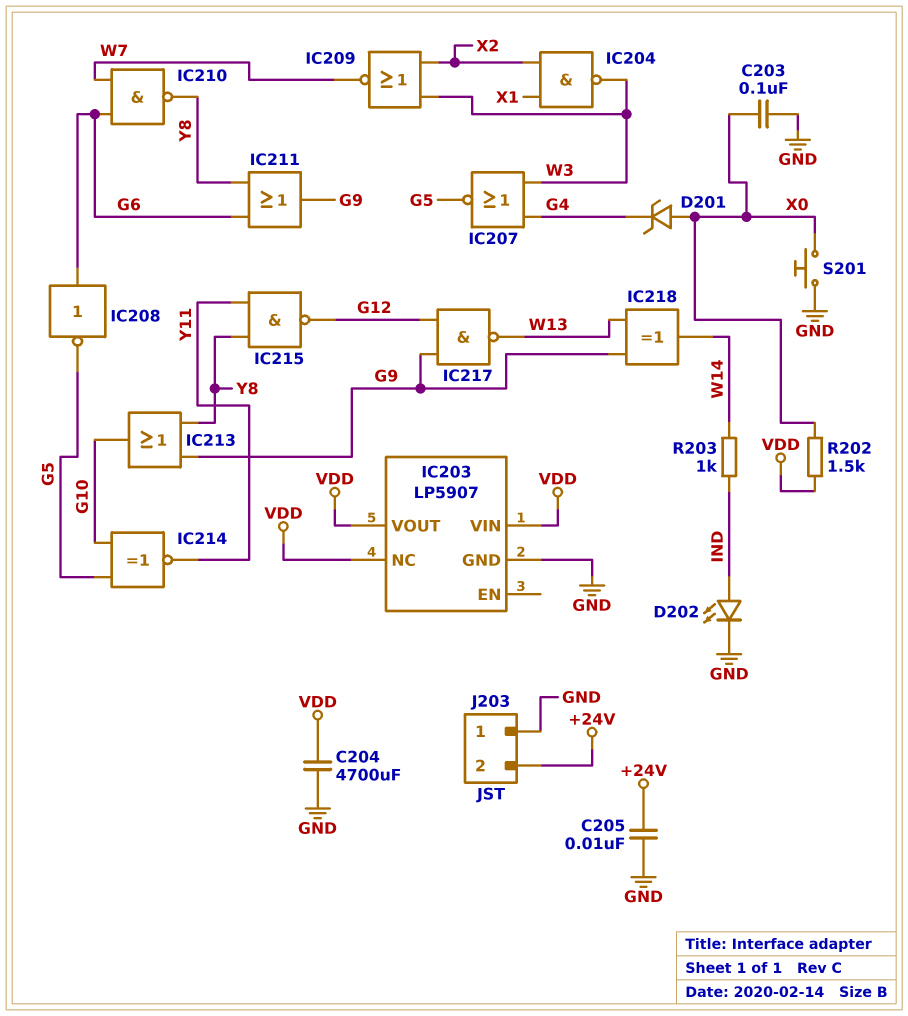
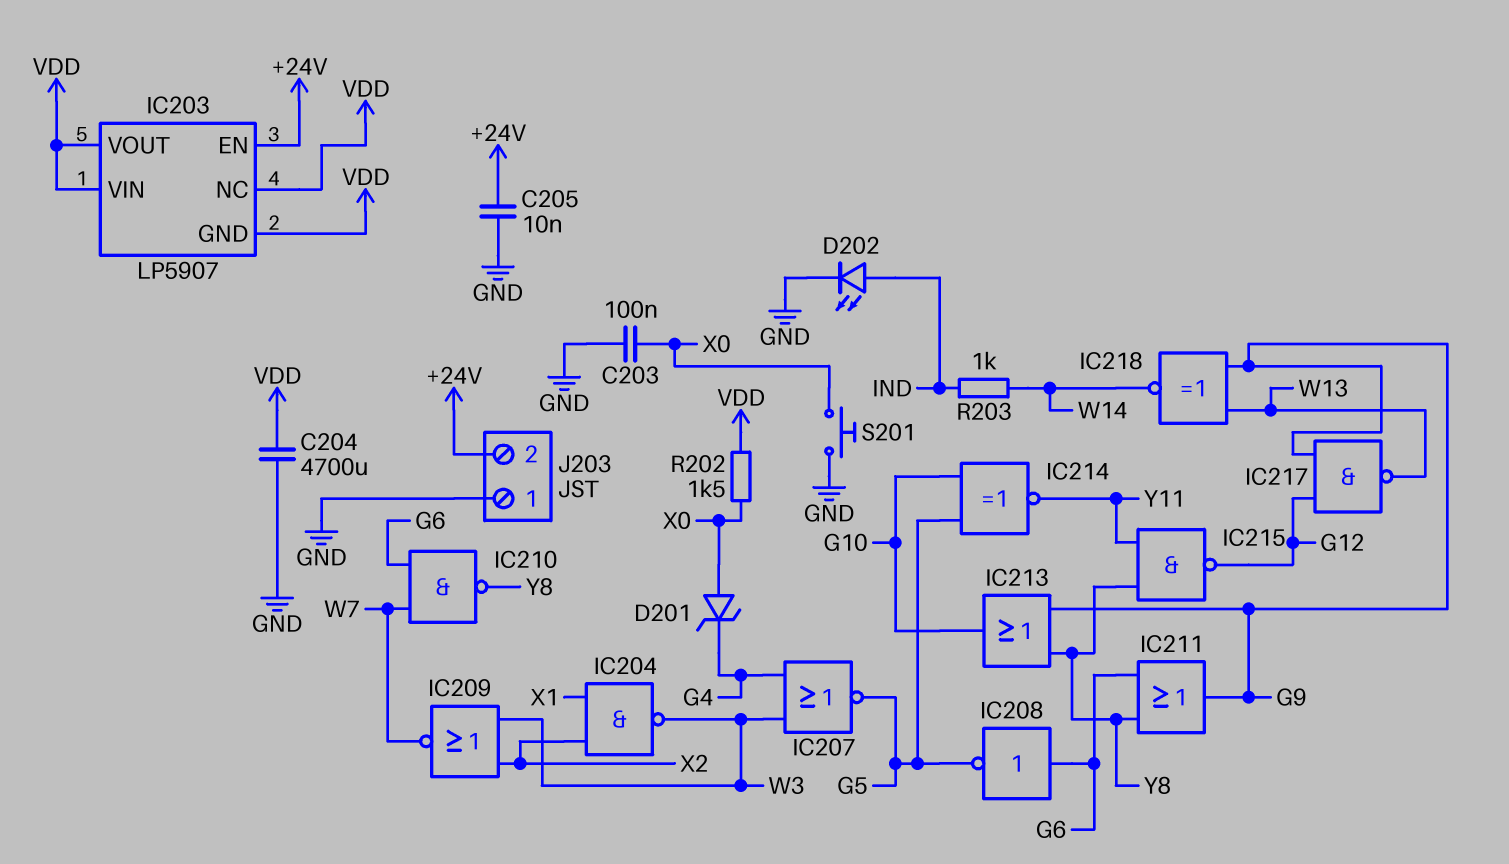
IC203 pin EN: none -> +24V
IC203 pin GND: GND -> VDD
IC218: XOR (in G9, in W13, out W14) -> XNOR (in G9, in W13, out W14)

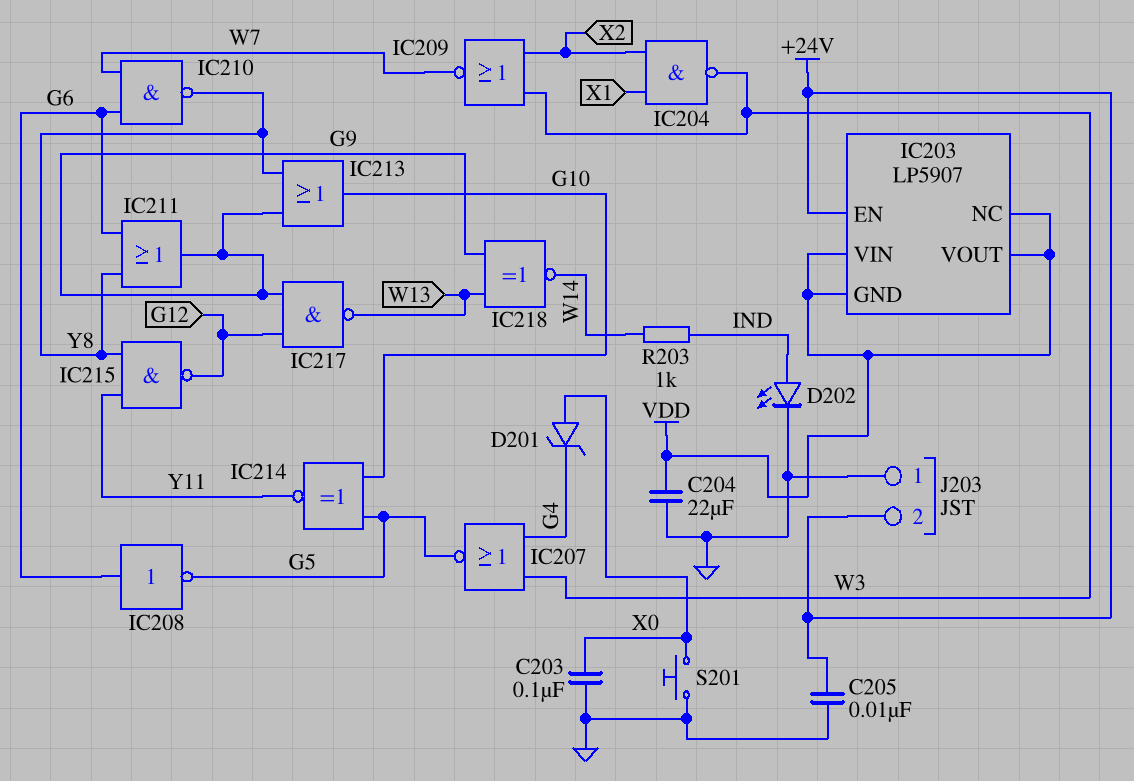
C204: 4700uF (GND, VDD) -> 22uF (GND, VDD)
R202: 1.5k (VDD, X0) -> none

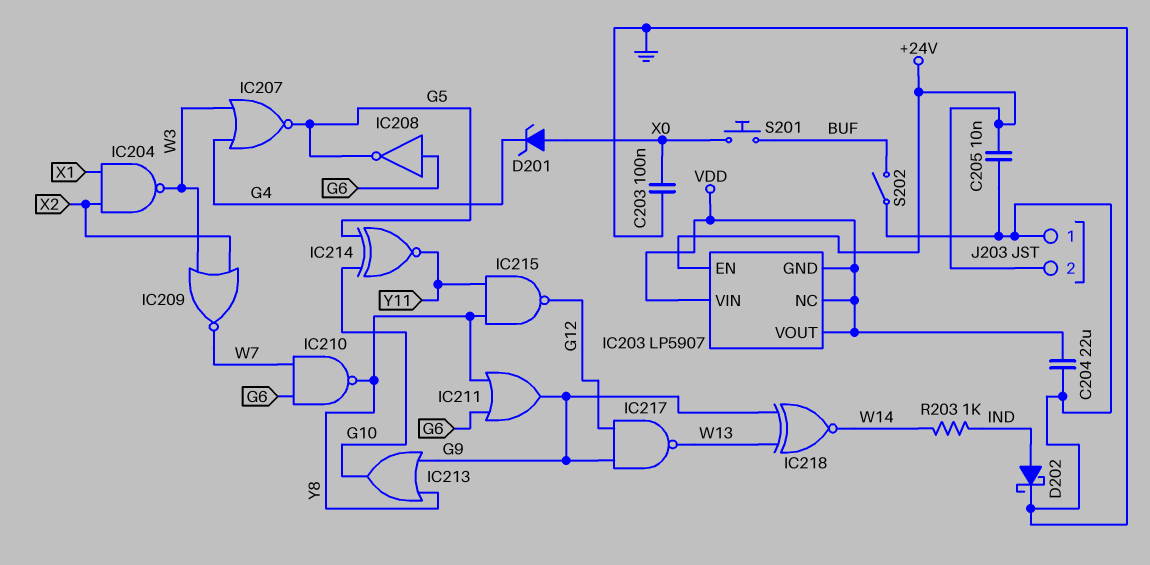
D202: LED (A IND, K GND) -> schottky (A IND, K GND)
S201: button (GND, X0) -> button (BUF, X0)
S202: none -> switch (BUF, GND)

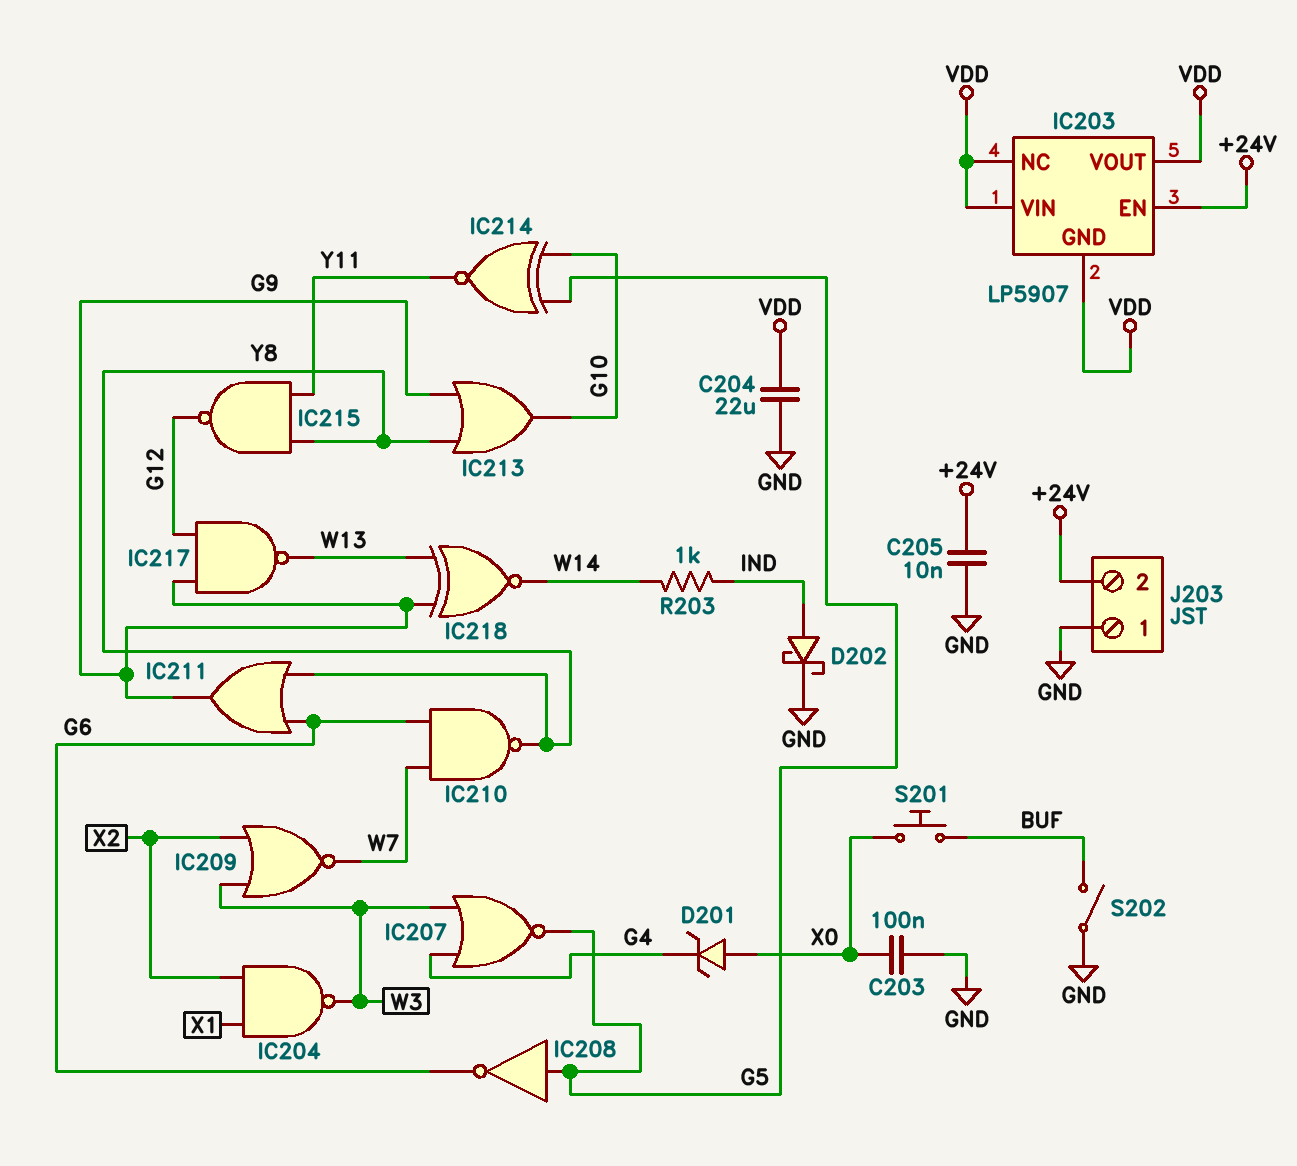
IC208: NOT (in G6, out G5) -> NOT (in G5, out G6)

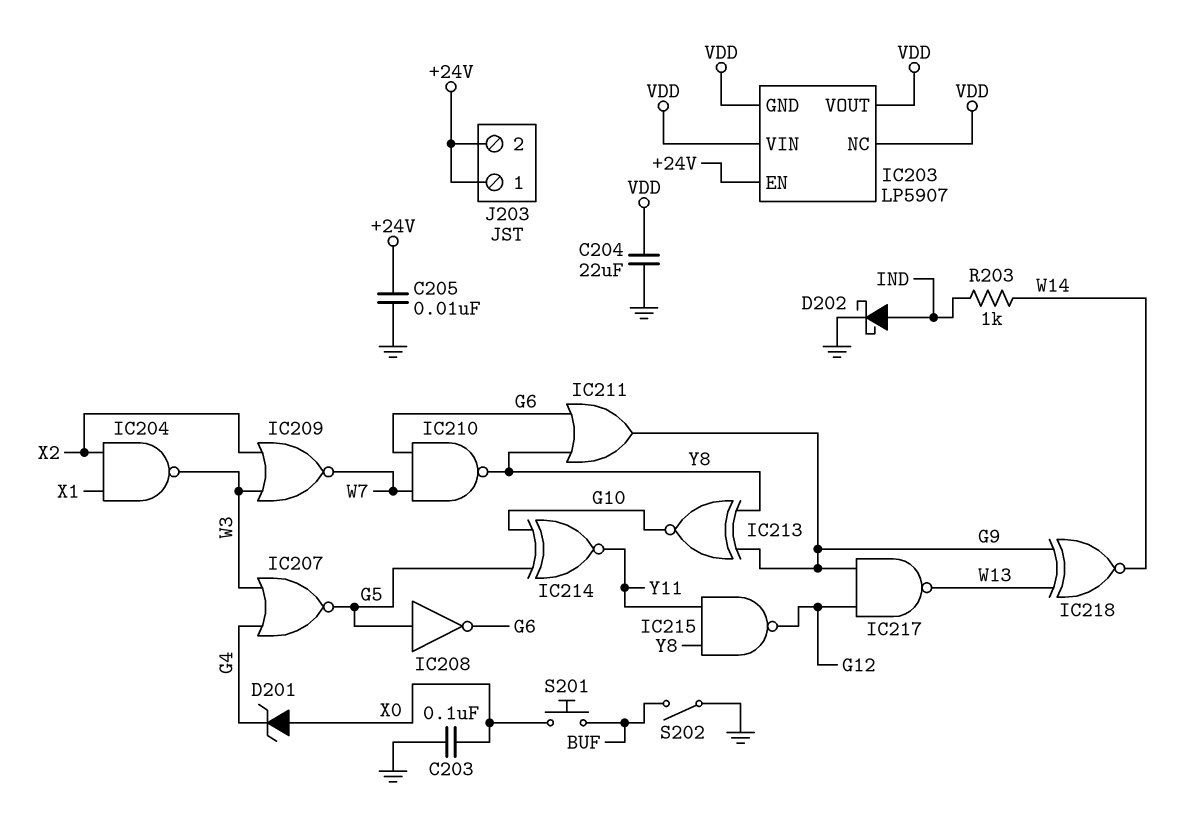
IC213: OR (in G9, in Y8, out G10) -> XNOR (in G9, in Y8, out G10)
J203 pin 1: GND -> +24V

